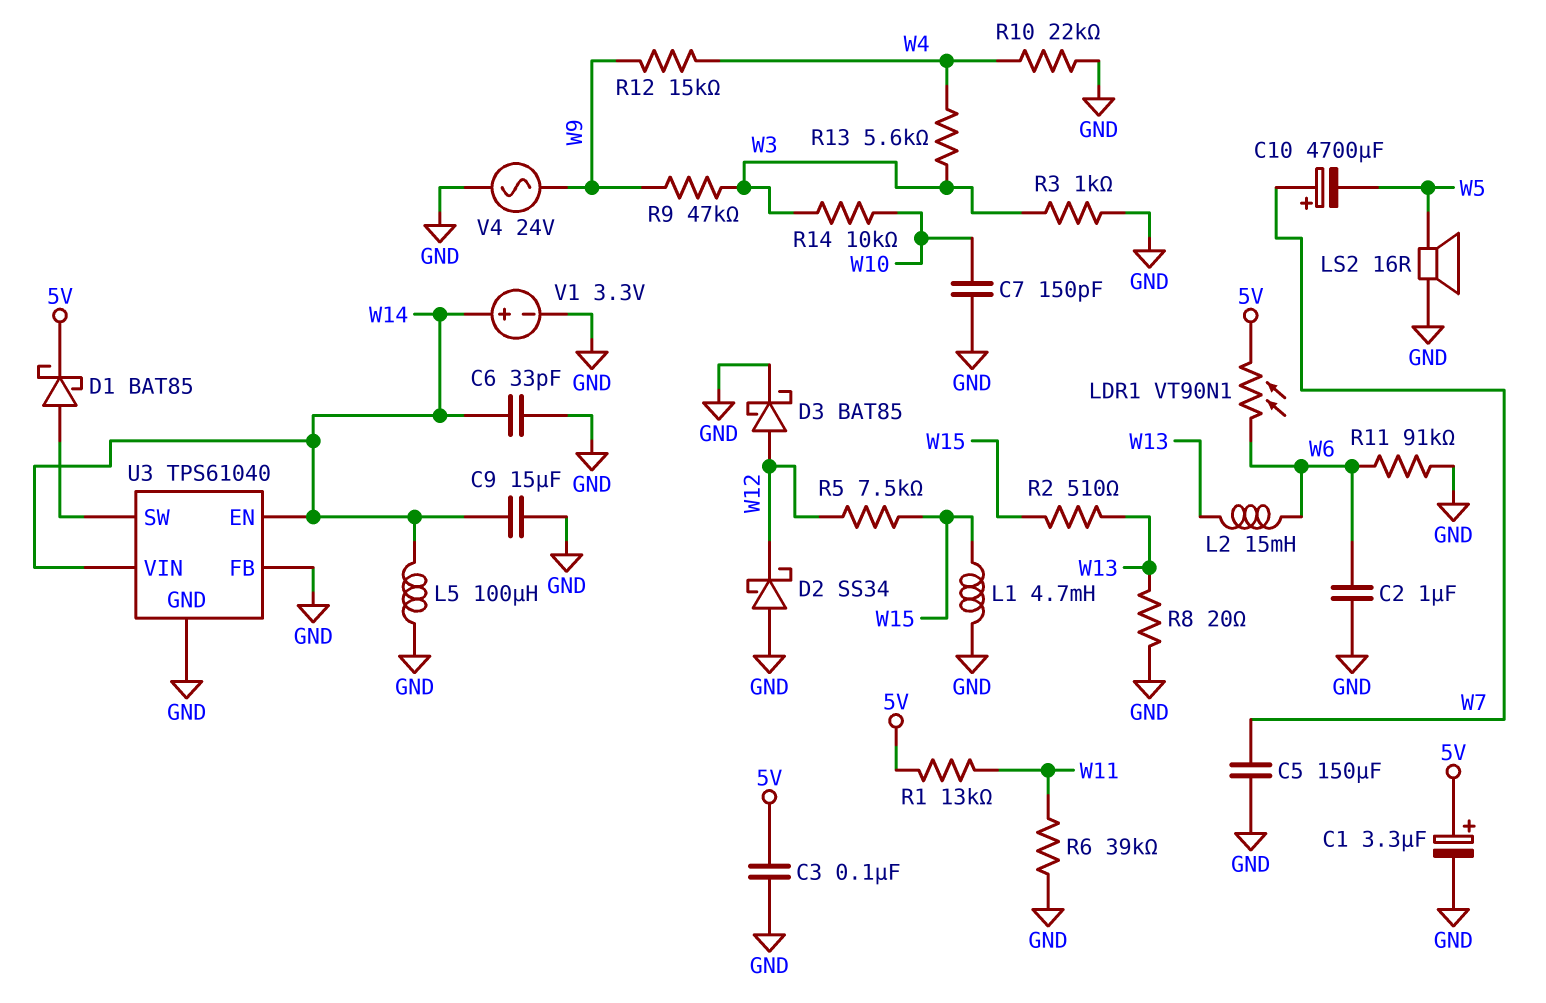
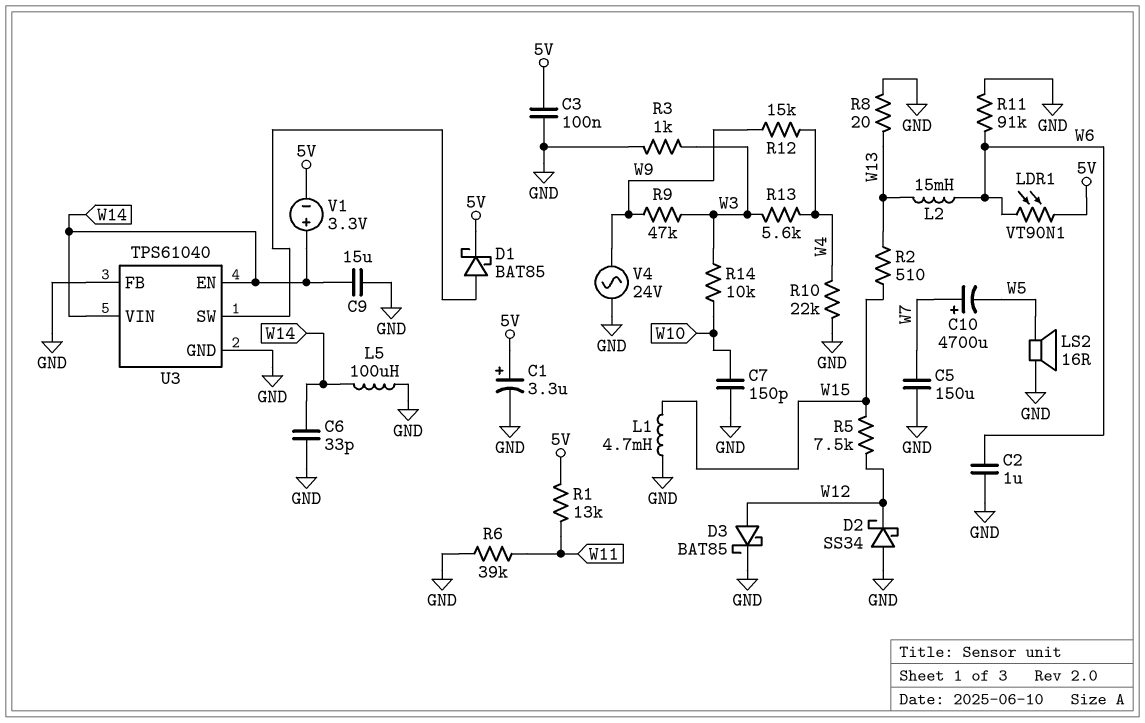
V1: 3.3V (plus W14, minus GND) -> 3.3V (plus W14, minus 5V)

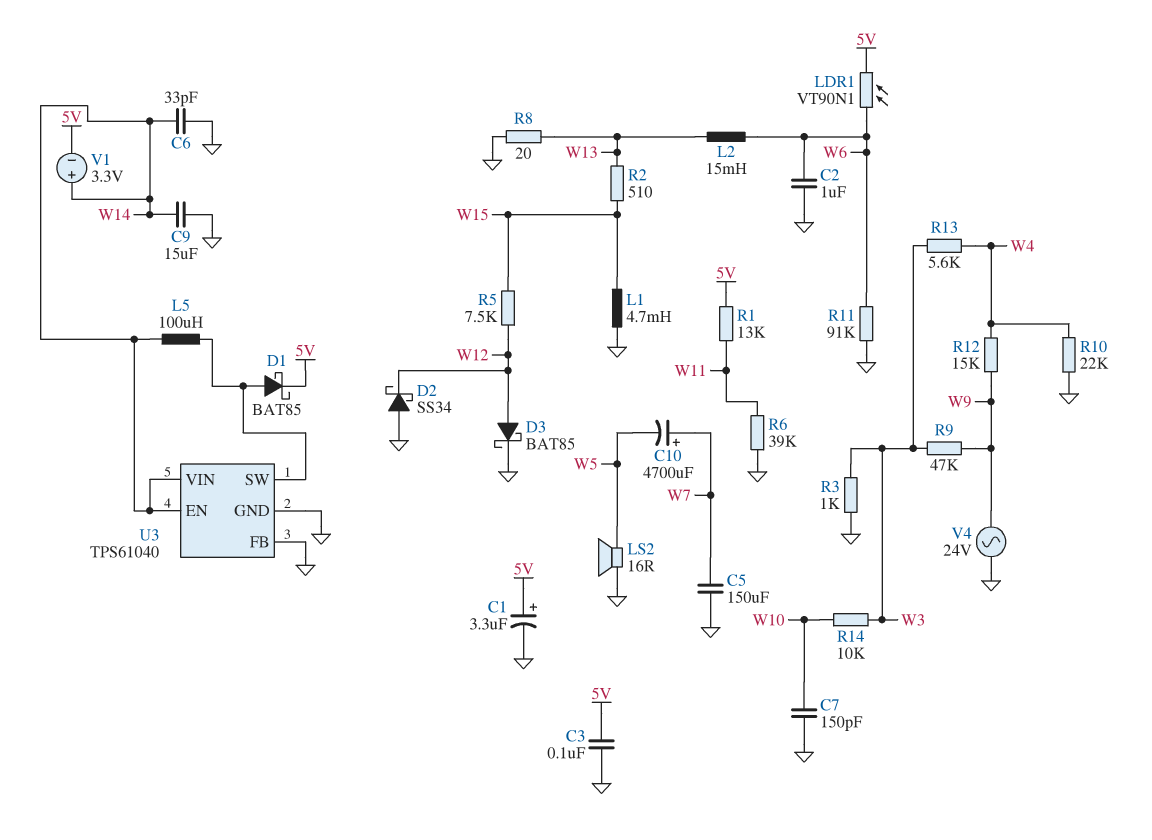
L5: 100uH (GND, W14) -> 100uH (U3/SW, W14)

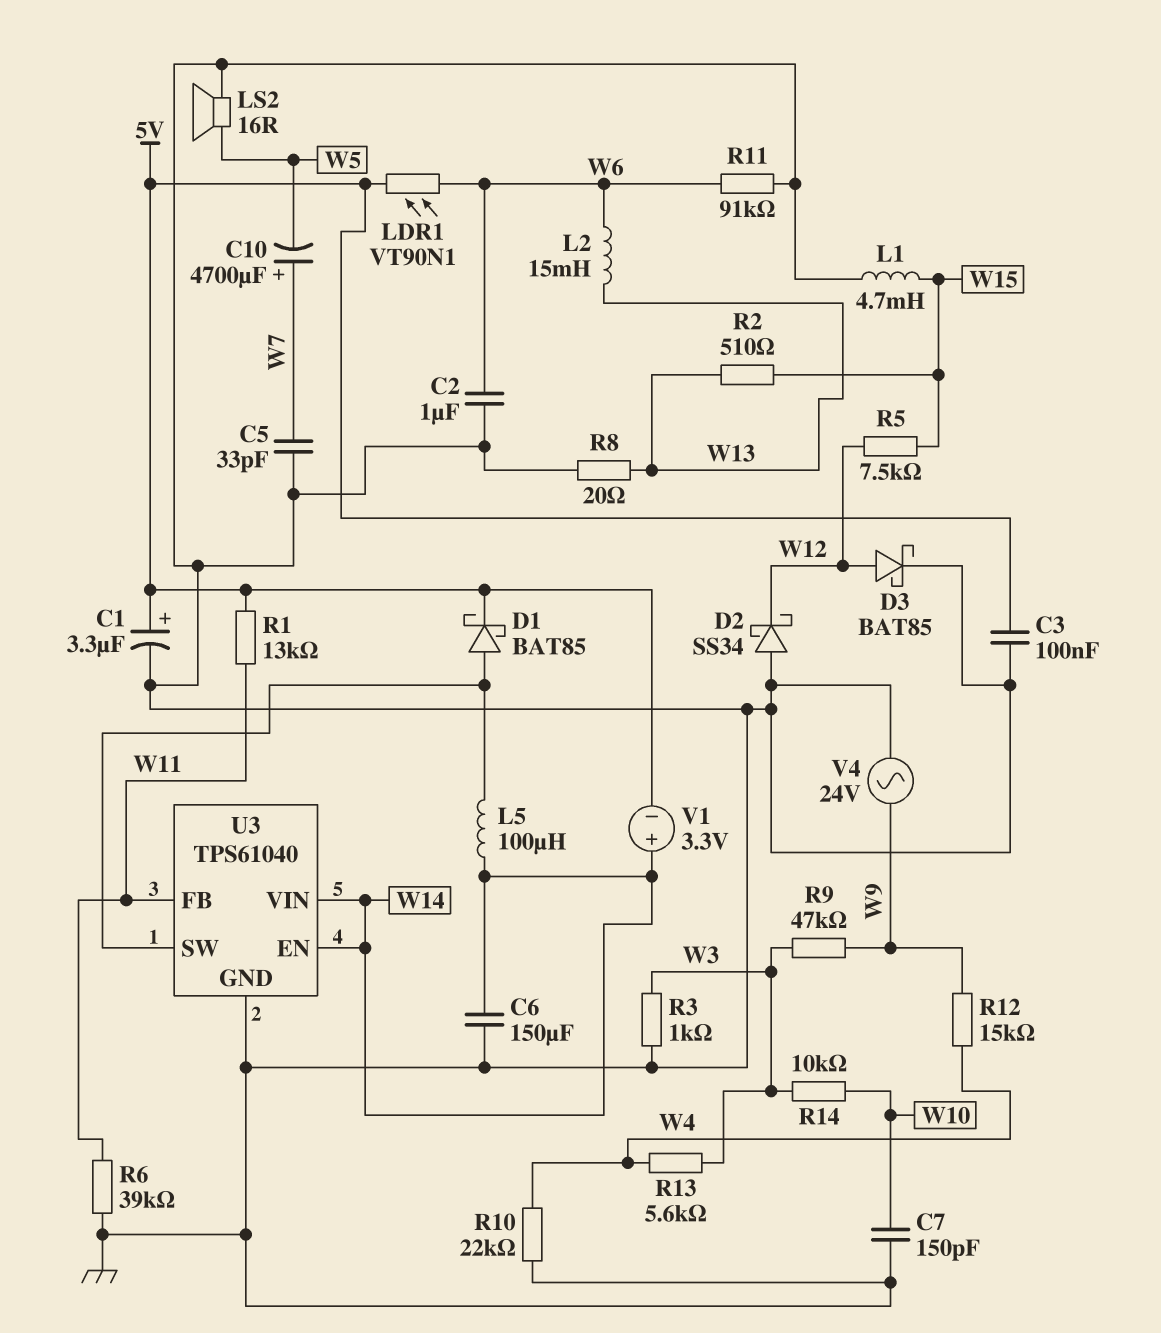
C5: 150uF (GND, W7) -> 33pF (GND, W7)
C6: 33pF (GND, W14) -> 150uF (GND, W14)
C9: 15uF (GND, W14) -> none
U3 pin FB: GND -> W11

